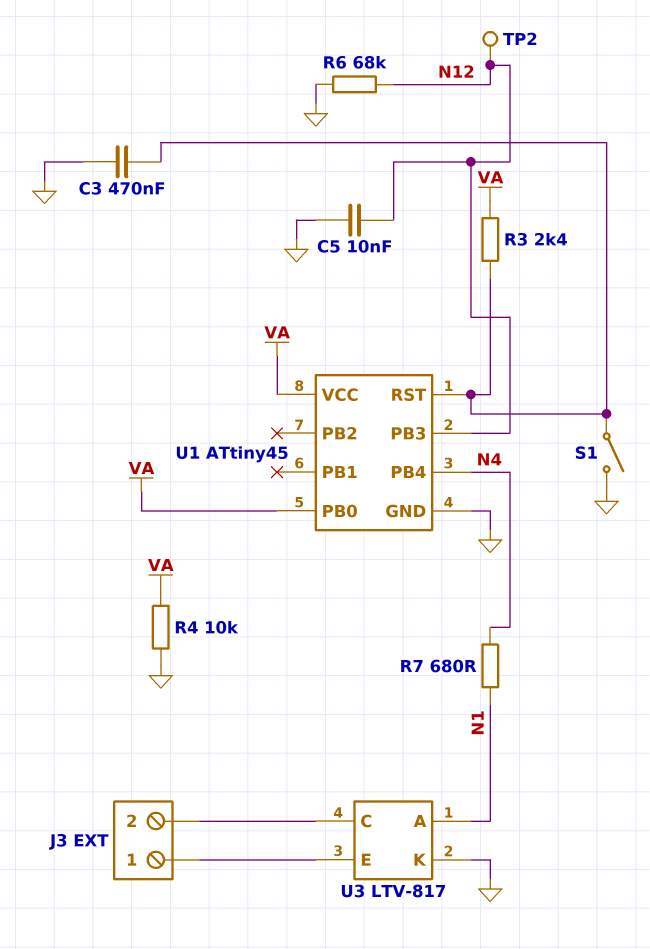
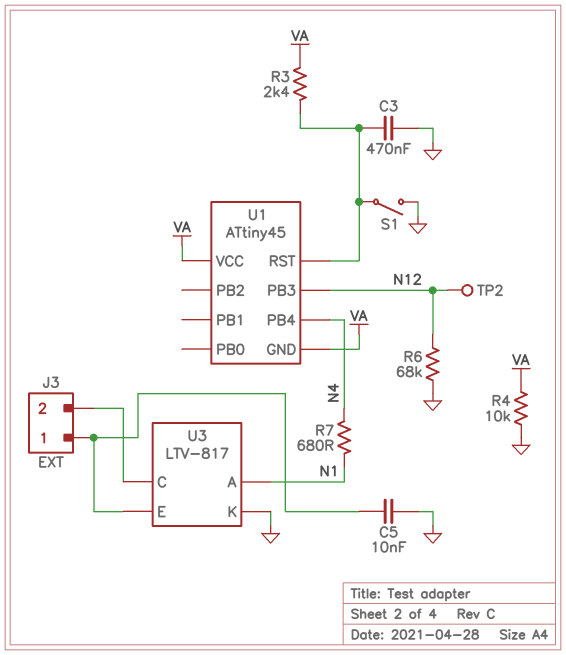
C5: 10nF (GND, N12) -> 10nF (GND, J3/1)
U1 pin GND: GND -> VA
U1 pin PB0: VA -> none

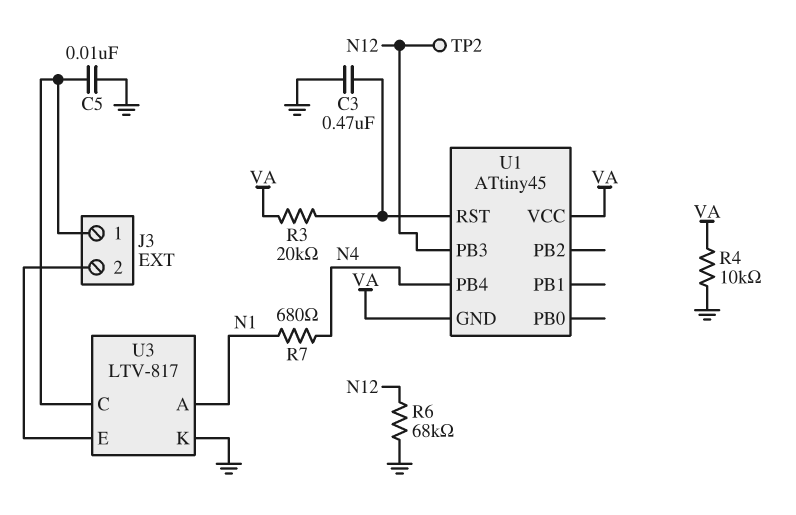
R3: 2.4k (U1/RST, VA) -> 20k (U1/RST, VA)
S1: switch (GND, U1/RST) -> none
U3 pin C: J3/2 -> J3/1
U3 pin E: J3/1 -> J3/2

